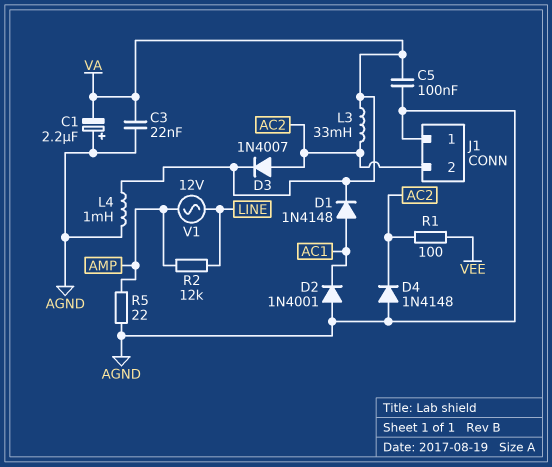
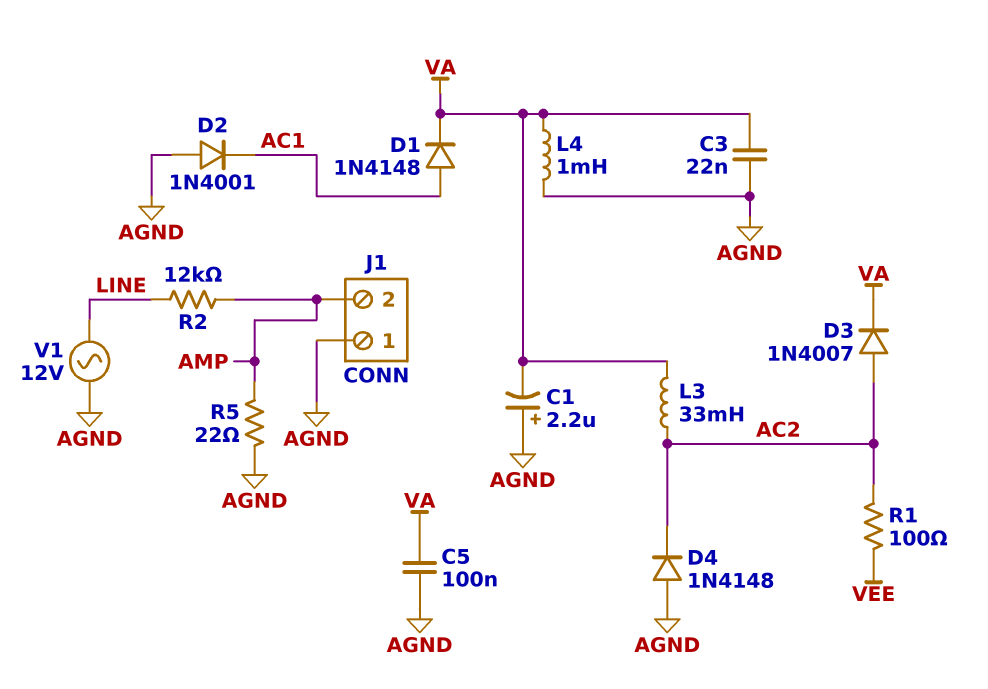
J1 pin 2: AC2 -> AMP
V1: AC 12V (AMP, LINE) -> AC 12V (AGND, LINE)

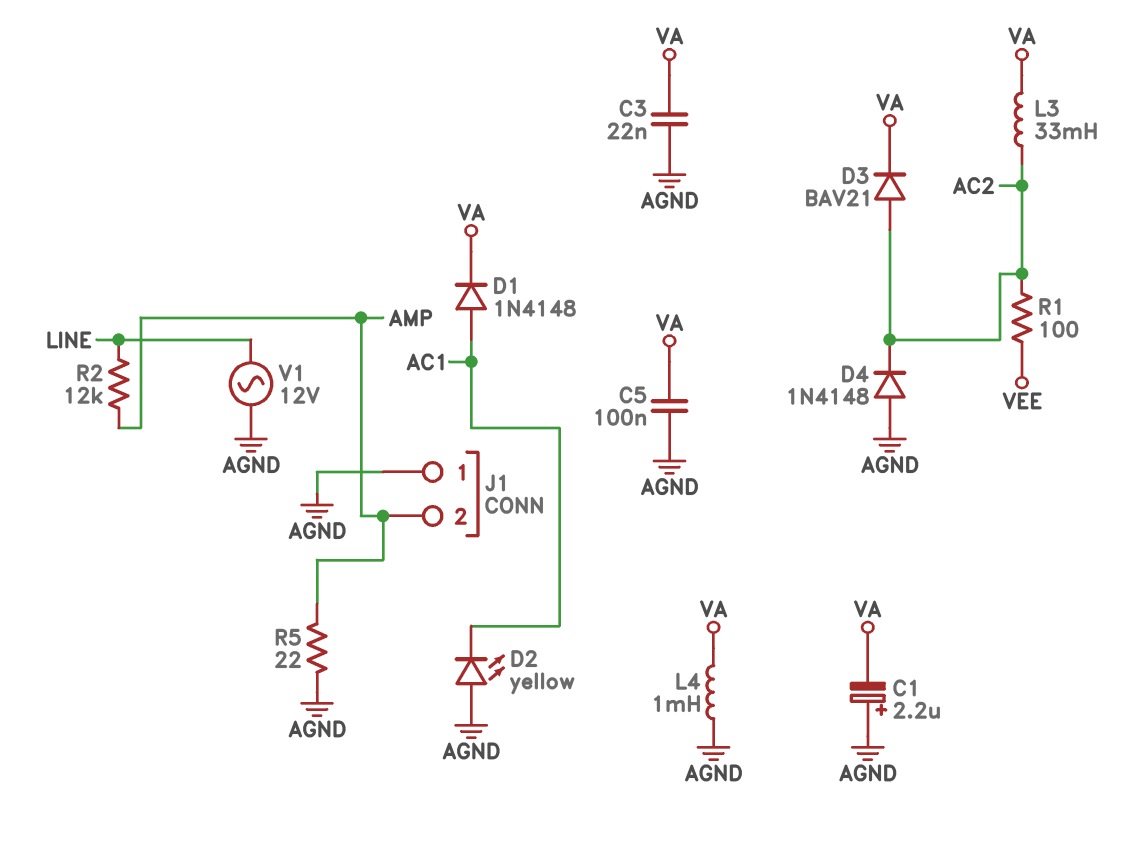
D2: diode 1N4001 (A AGND, K AC1) -> LED yellow (A AGND, K AC1)
D3: diode 1N4007 (A AC2, K VA) -> diode BAV21 (A AC2, K VA)

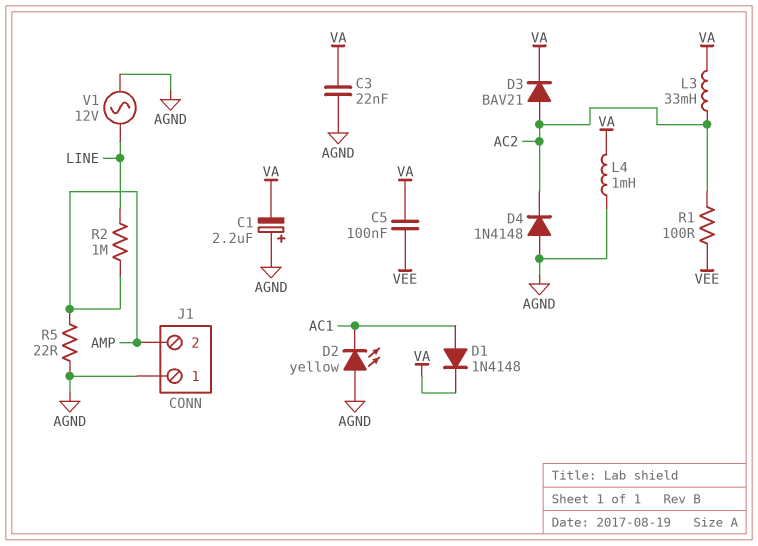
C5: 100nF (AGND, VA) -> 100nF (VA, VEE)
R2: 12k (AMP, LINE) -> 1M (AMP, LINE)

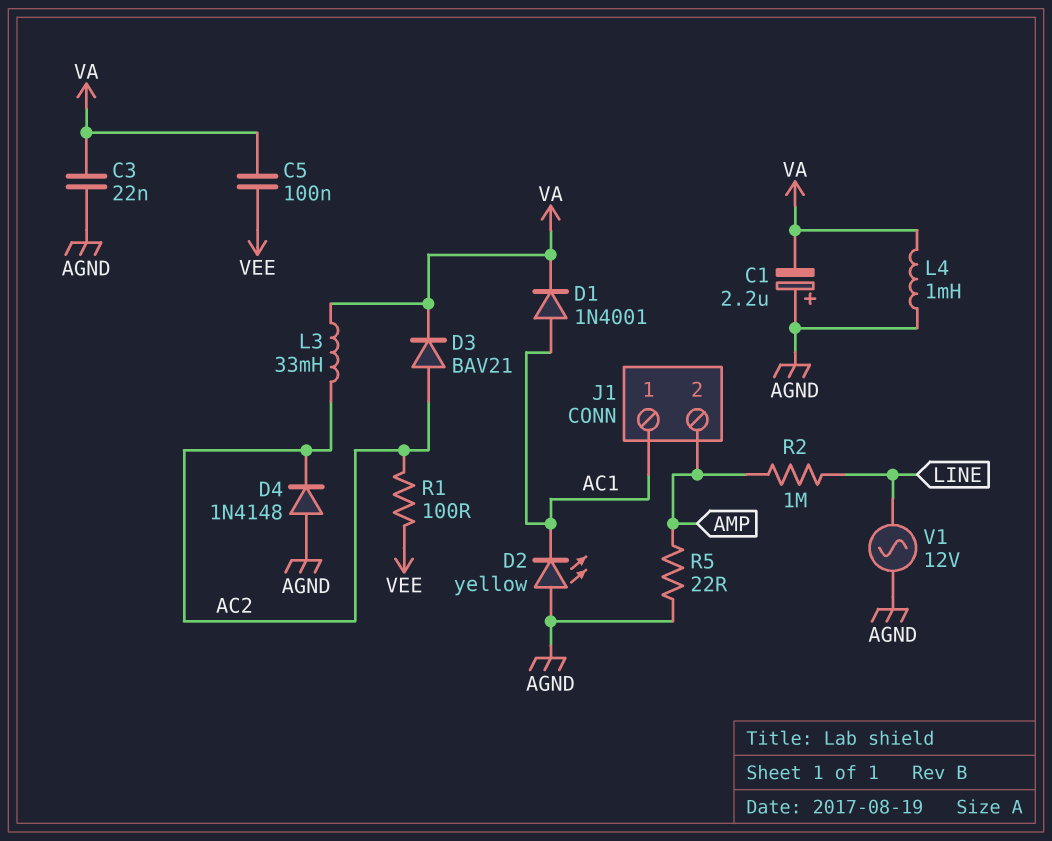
D1: diode 1N4148 (A AC1, K VA) -> diode 1N4001 (A AC1, K VA)
J1 pin 1: AGND -> AC1

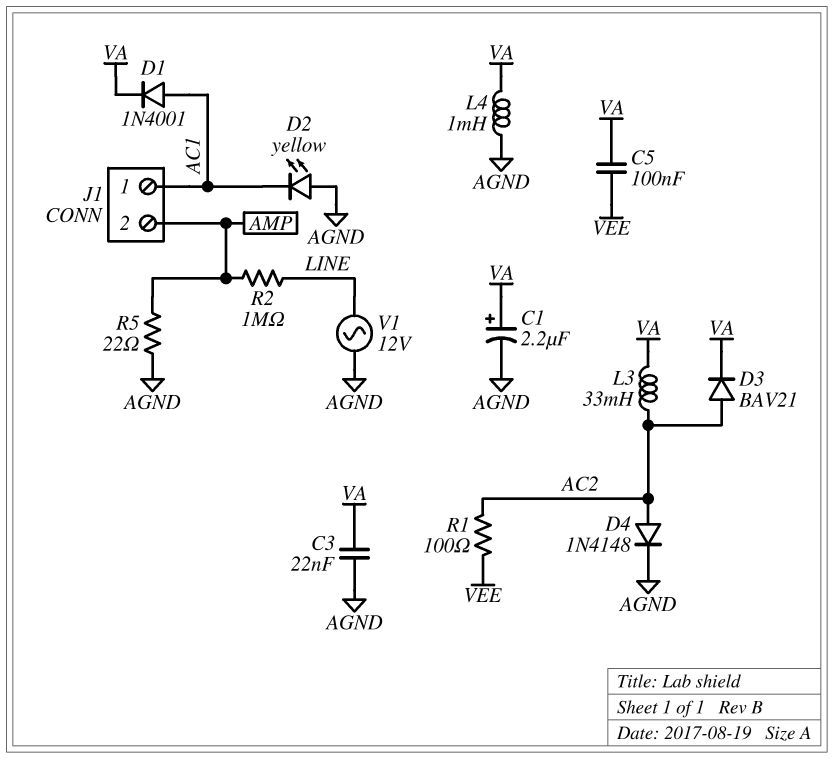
C1: 2.2uF (plus AGND, minus VA) -> 2.2uF (plus VA, minus AGND)
D4: diode 1N4148 (A AGND, K AC2) -> diode 1N4148 (A AC2, K AGND)

